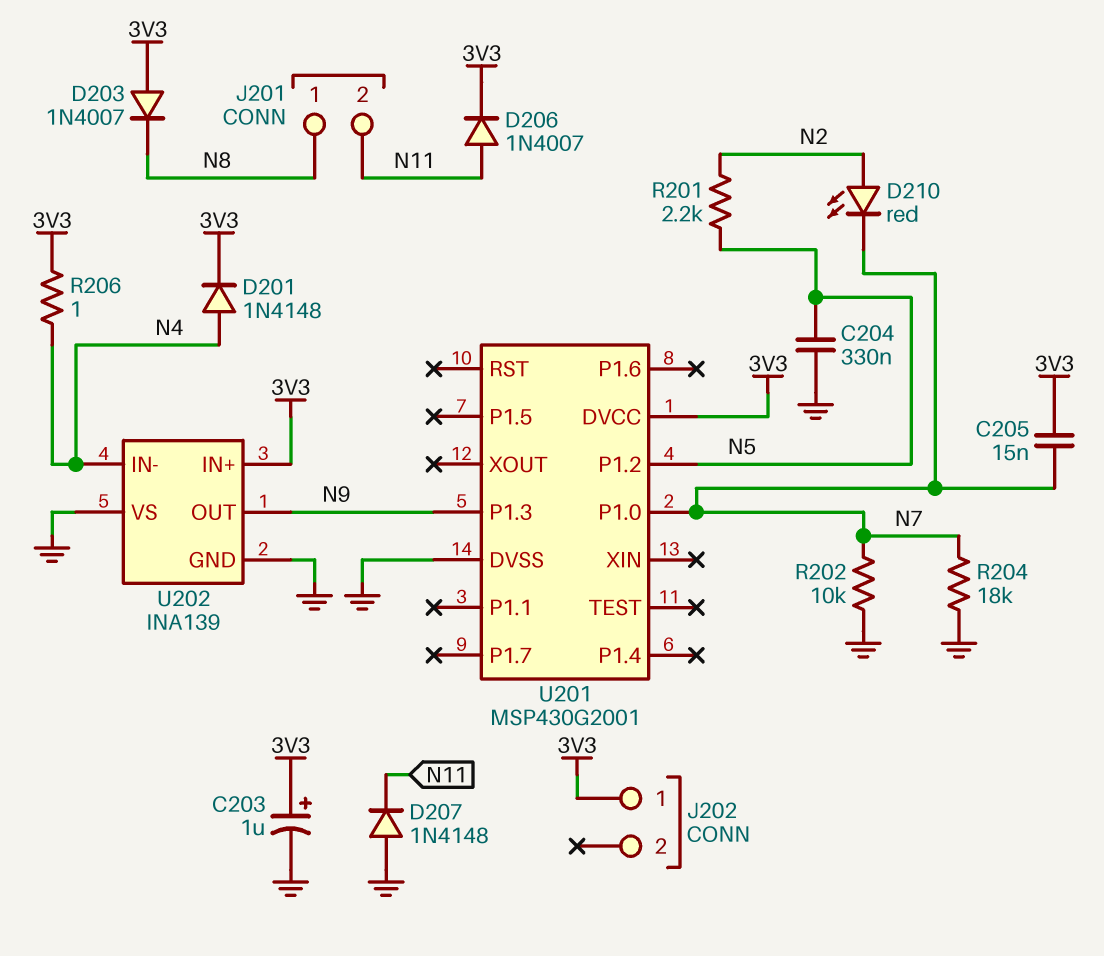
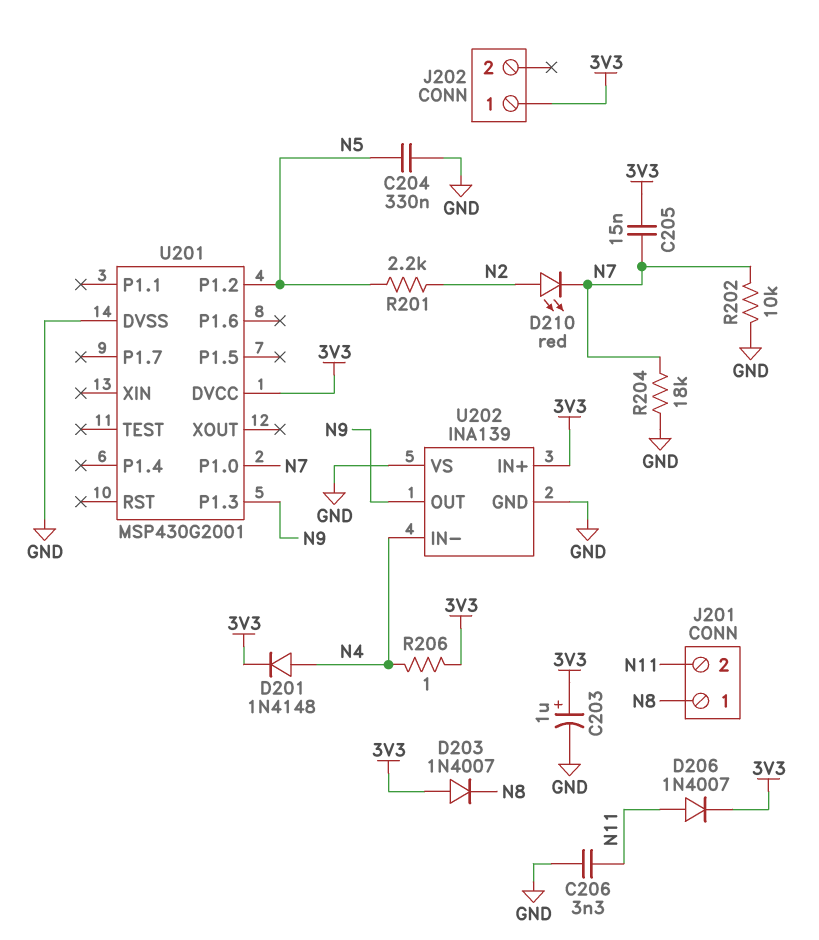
C206: none -> 3.3nF (GND, N11)
D207: diode 1N4148 (A GND, K N11) -> none

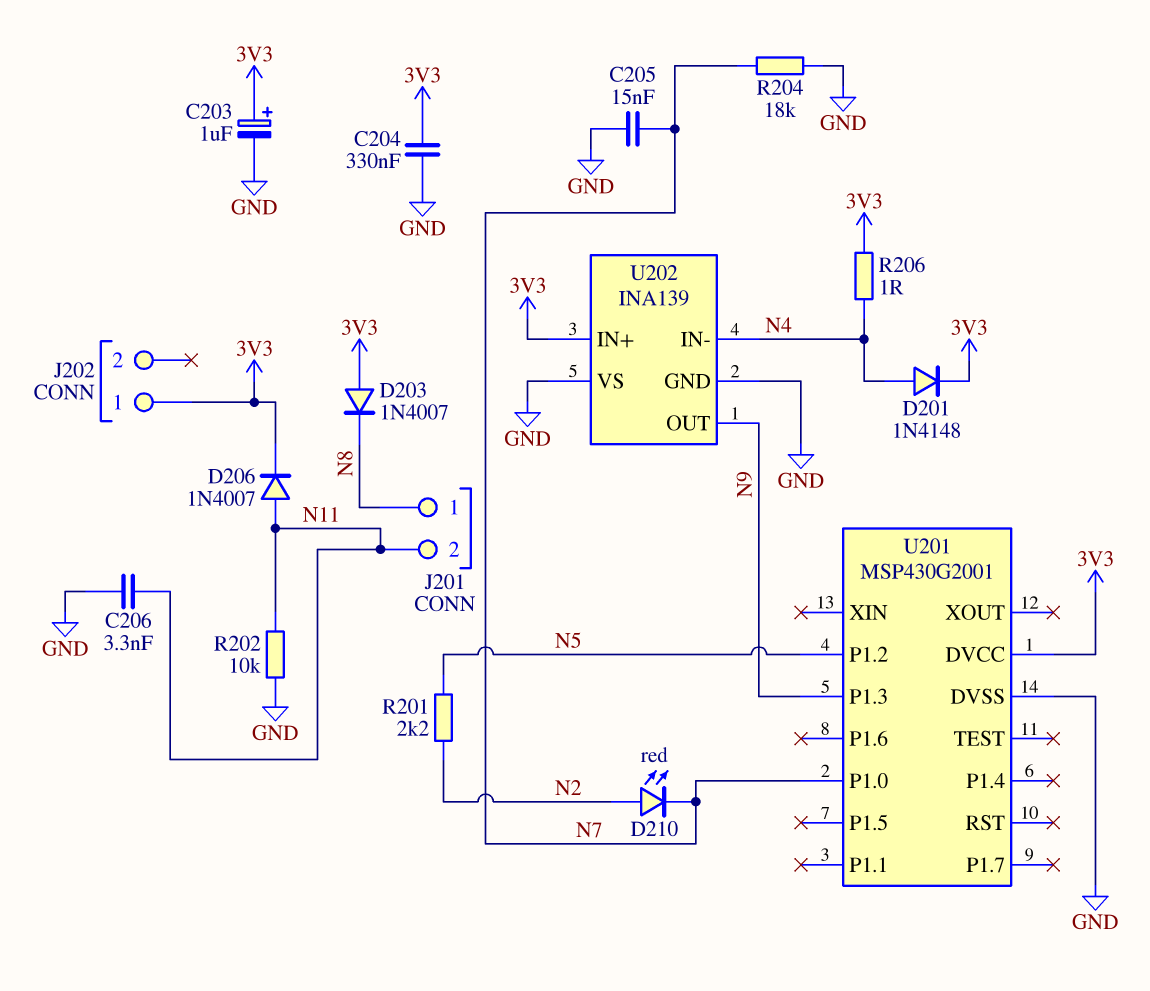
C204: 330nF (GND, N5) -> 330nF (3V3, GND)
C205: 15nF (3V3, N7) -> 15nF (GND, N7)
R202: 10k (GND, N7) -> 10k (GND, N11)

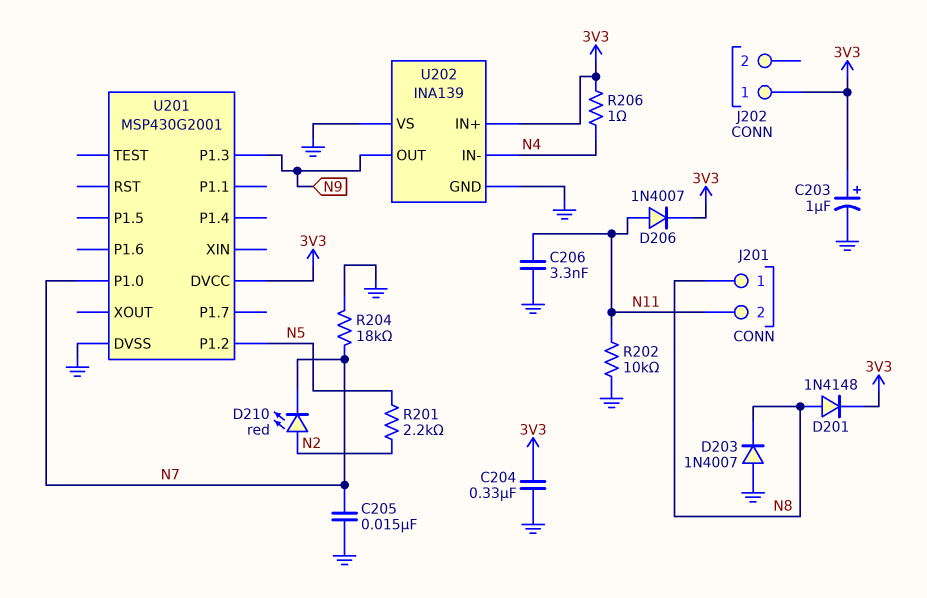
D201: diode 1N4148 (A N4, K 3V3) -> diode 1N4148 (A N8, K 3V3)
D203: diode 1N4007 (A 3V3, K N8) -> diode 1N4007 (A GND, K N8)

